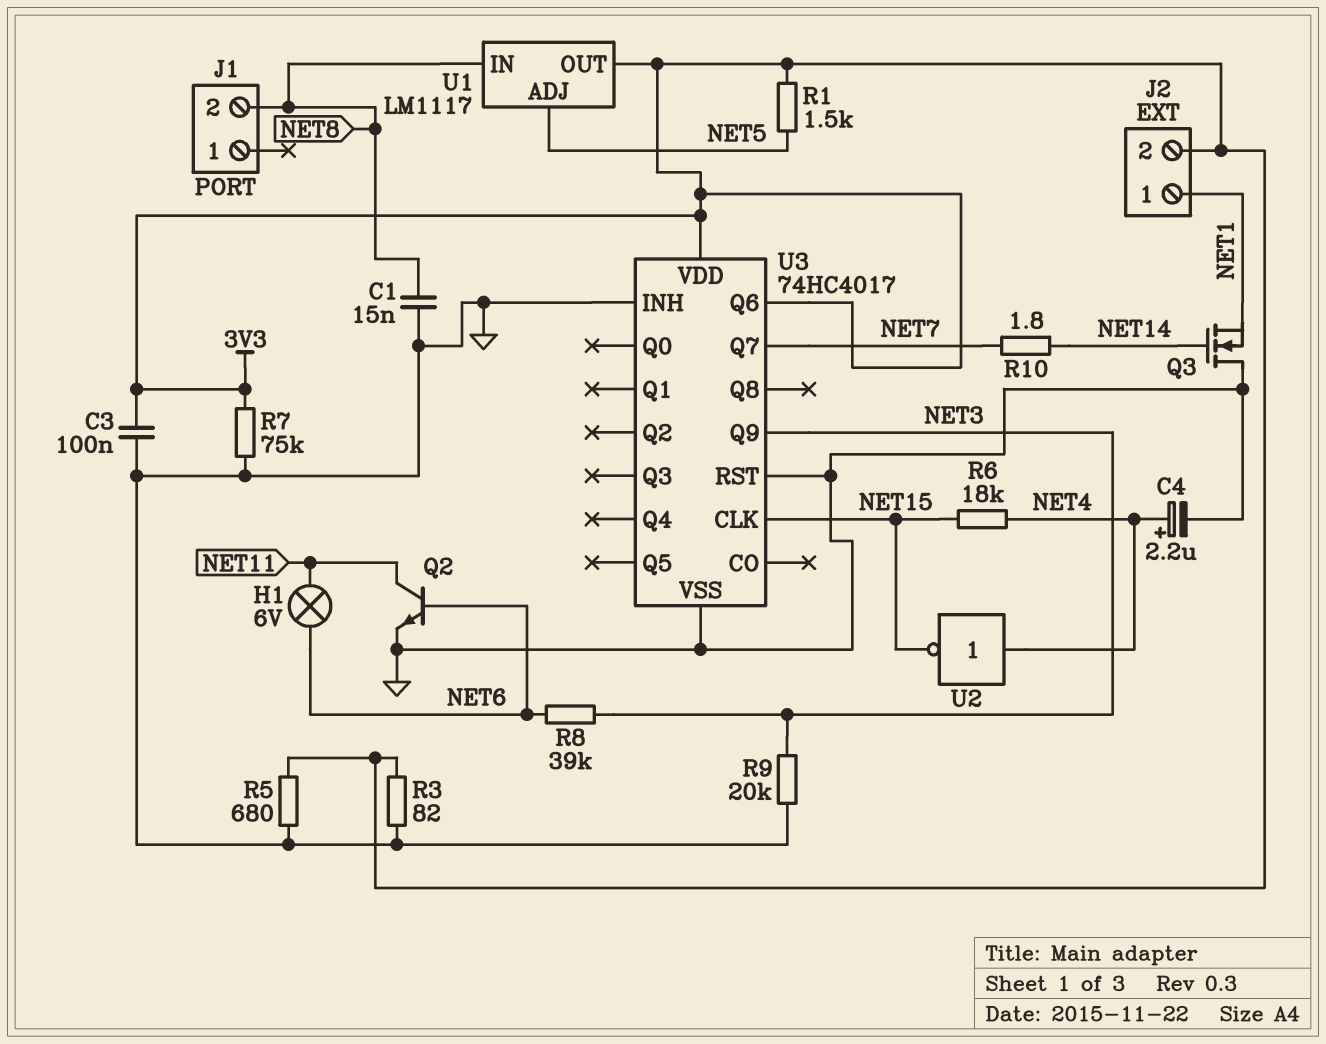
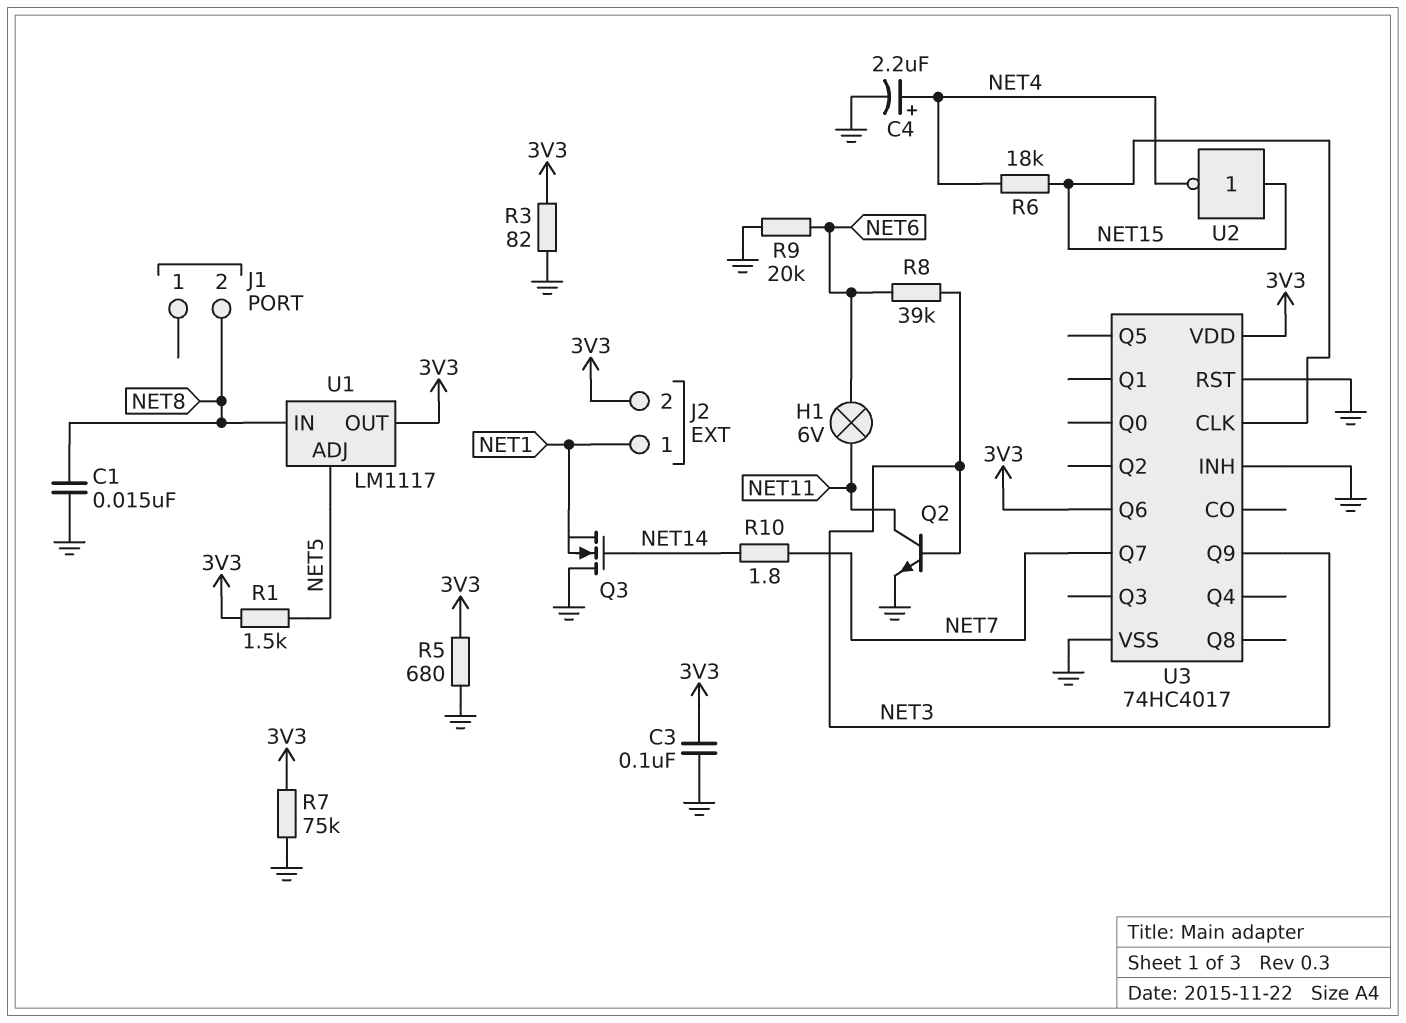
Q2: NPN (B NET6, C NET11, E GND) -> NPN (B NET3, C NET11, E GND)
R9: 20k (GND, NET3) -> 20k (GND, NET6)
U2: NOT (in NET4, out NET15) -> NOT (in NET15, out NET4)

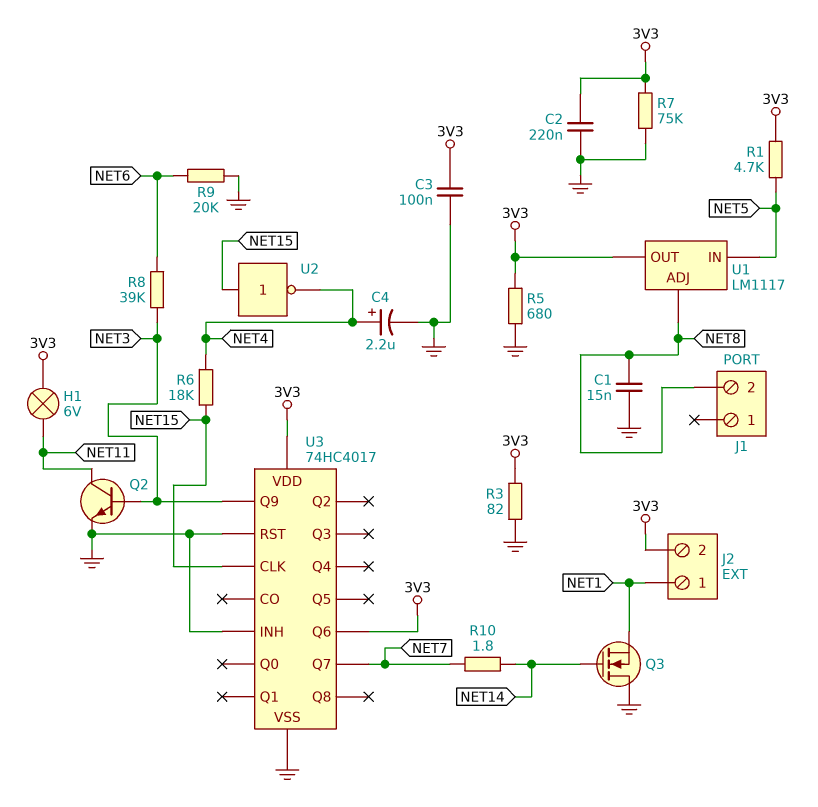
C2: none -> 220nF (3V3, GND)
H1: lamp 6V (NET6, NET11) -> lamp 6V (3V3, NET11)
R1: 1.5k (3V3, NET5) -> 4.7k (3V3, NET5)
U1 pin ADJ: NET5 -> NET8
U1 pin IN: NET8 -> NET5

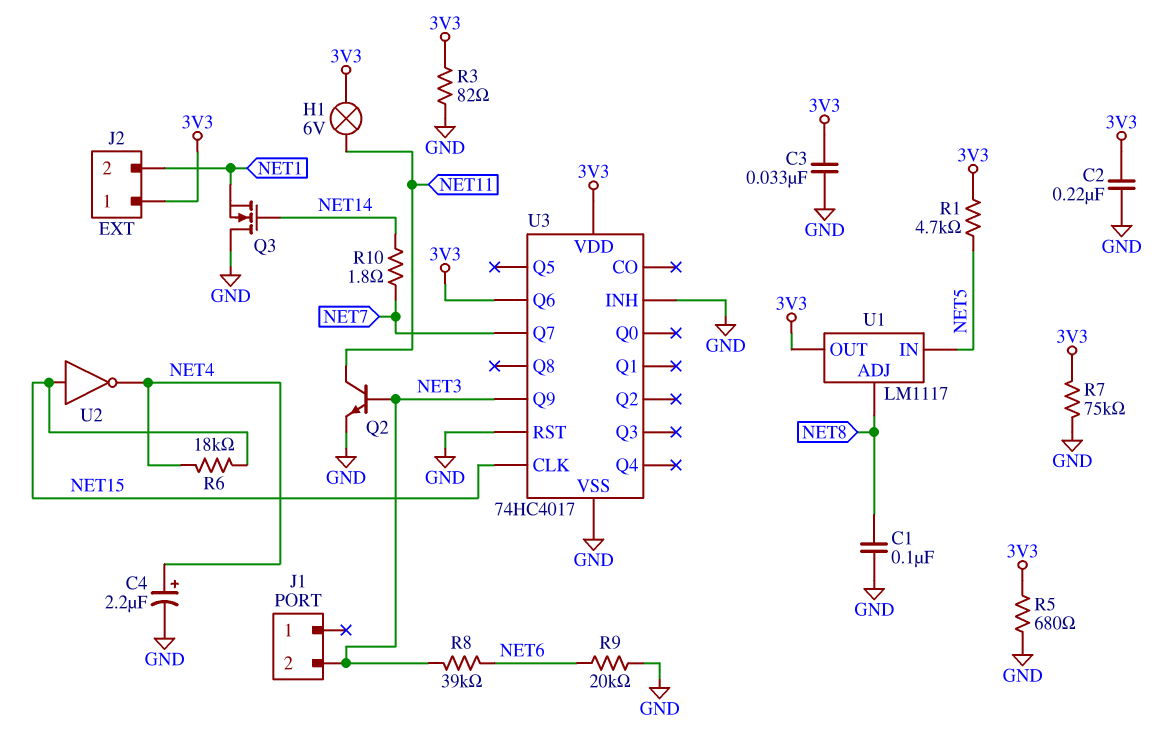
C1: 15nF (GND, NET8) -> 100nF (GND, NET8)
C3: 100nF (3V3, GND) -> 33nF (3V3, GND)
J1 pin 2: NET8 -> NET3
J2 pin 1: NET1 -> 3V3
J2 pin 2: 3V3 -> NET1

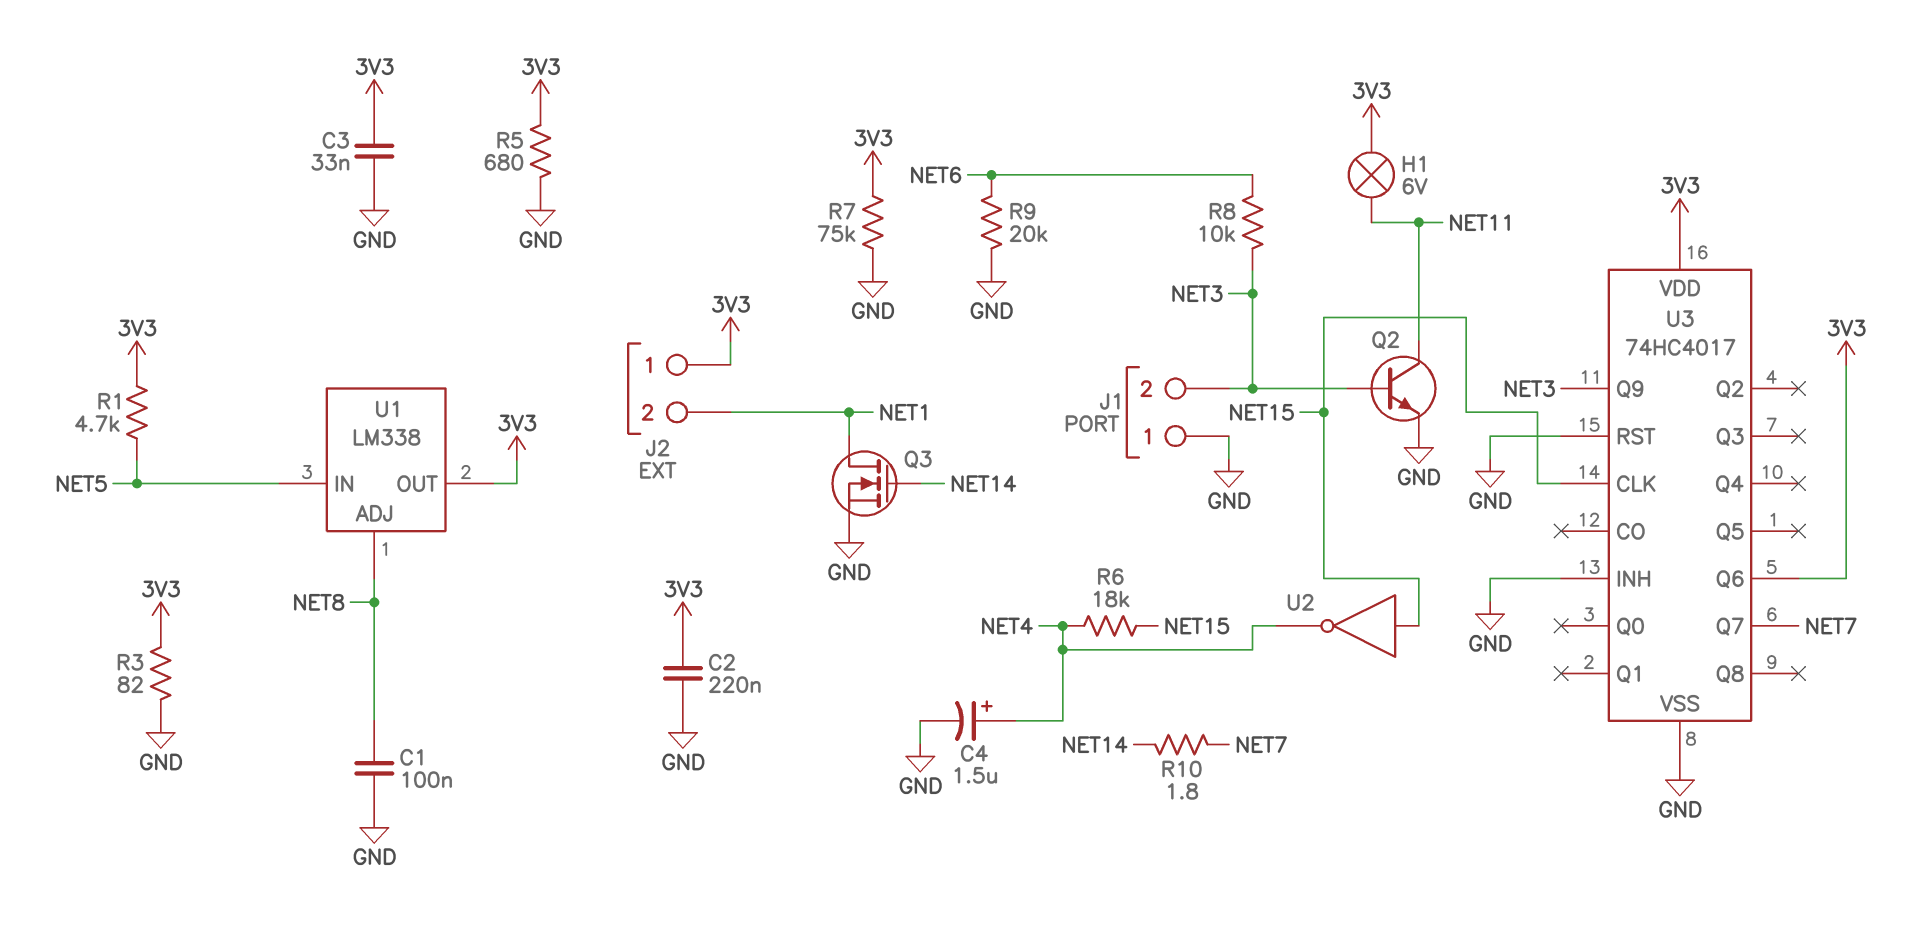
C4: 2.2uF (plus NET4, minus GND) -> 1.5uF (plus NET4, minus GND)
J1 pin 1: none -> GND
Q3: NMOS (G NET14, D GND, S NET1) -> NMOS (G NET14, D NET1, S GND)
R8: 39k (NET3, NET6) -> 10k (NET3, NET6)
U1: LM1117 -> LM338

